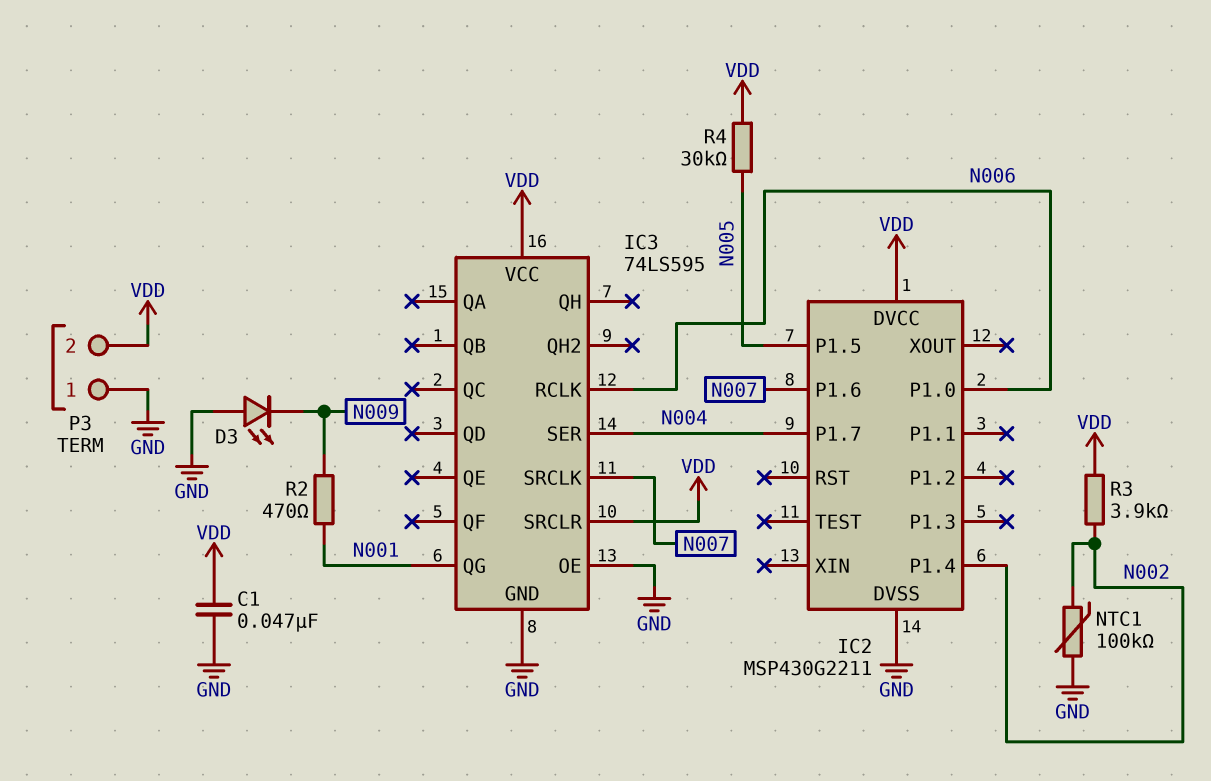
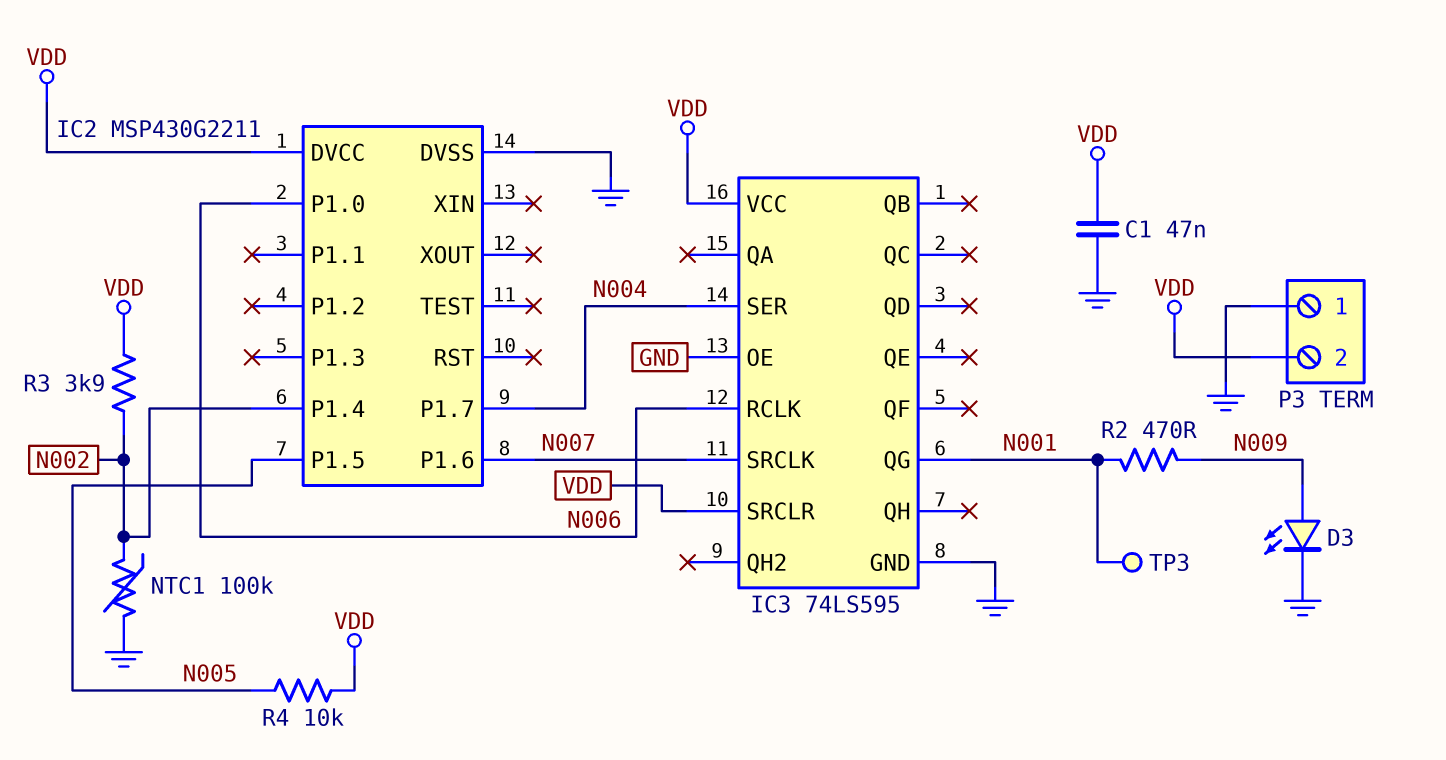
D3: LED (A GND, K N009) -> LED (A N009, K GND)
R4: 30k (N005, VDD) -> 10k (N005, VDD)
TP3: none -> test point (N001)

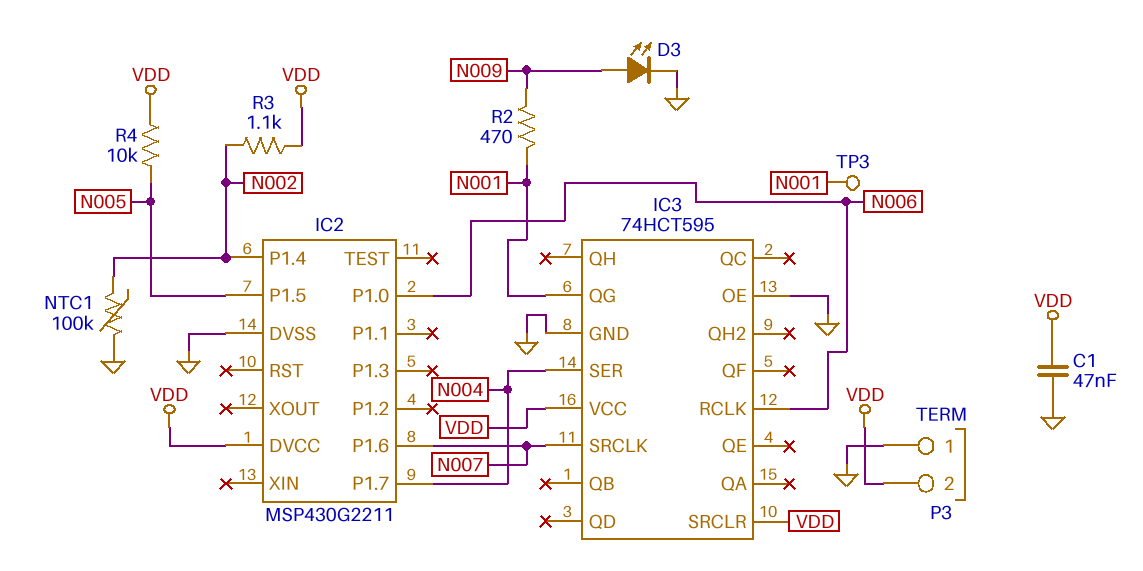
IC3: 74LS595 -> 74HCT595
R3: 3.9k (N002, VDD) -> 1.1k (N002, VDD)

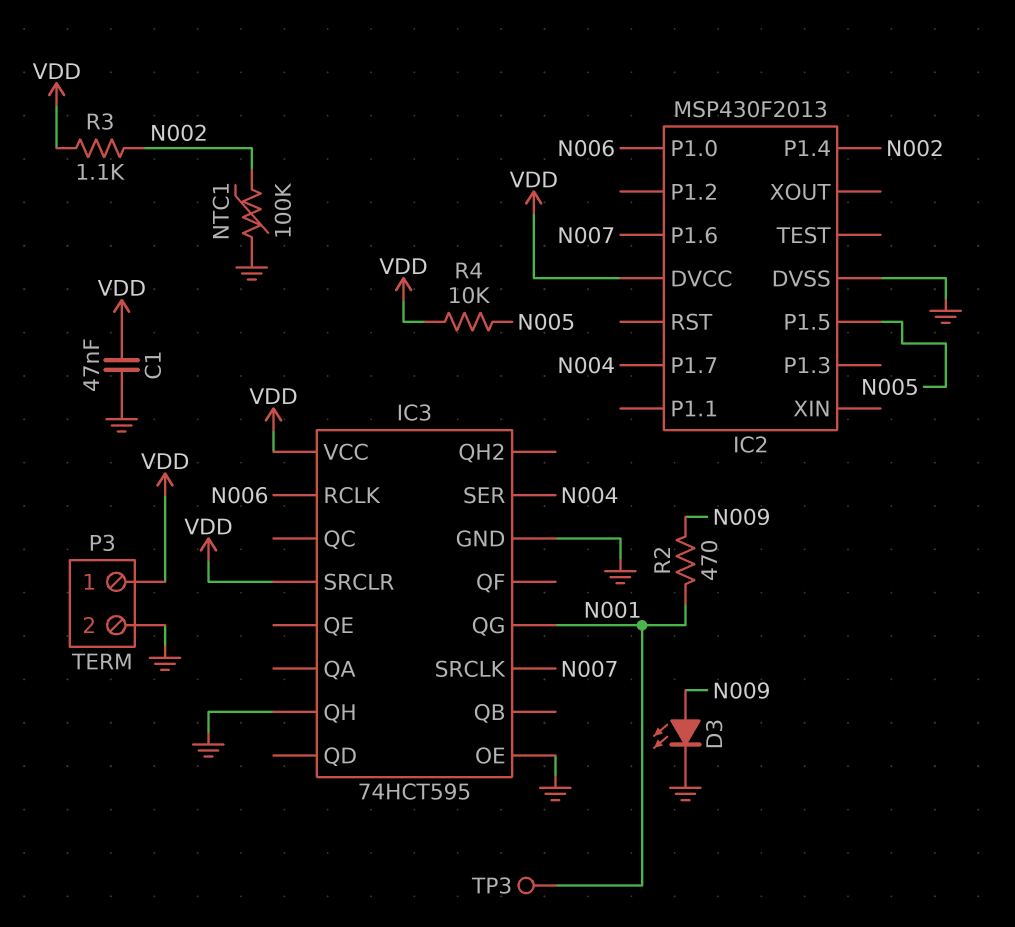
IC2: MSP430G2211 -> MSP430F2013
IC3 pin QH: none -> GND
P3 pin 1: GND -> VDD
P3 pin 2: VDD -> GND

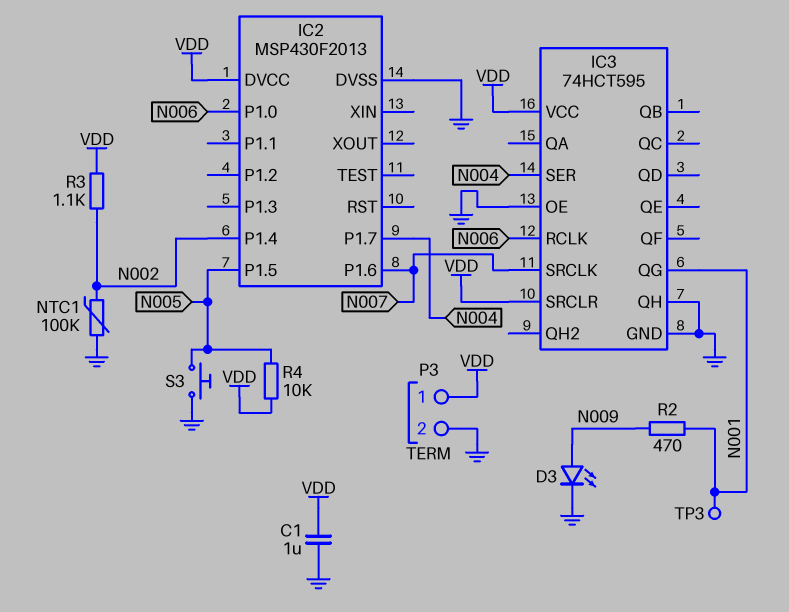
C1: 47nF (GND, VDD) -> 1uF (GND, VDD)
S3: none -> button (GND, N005)

